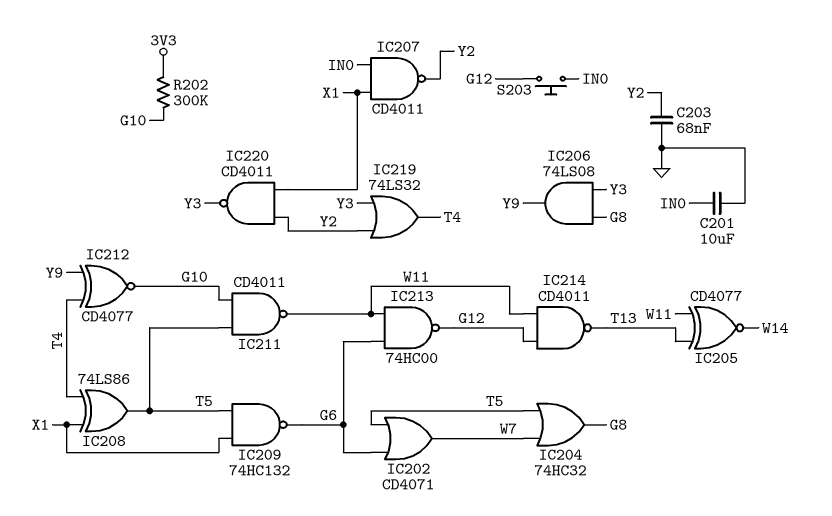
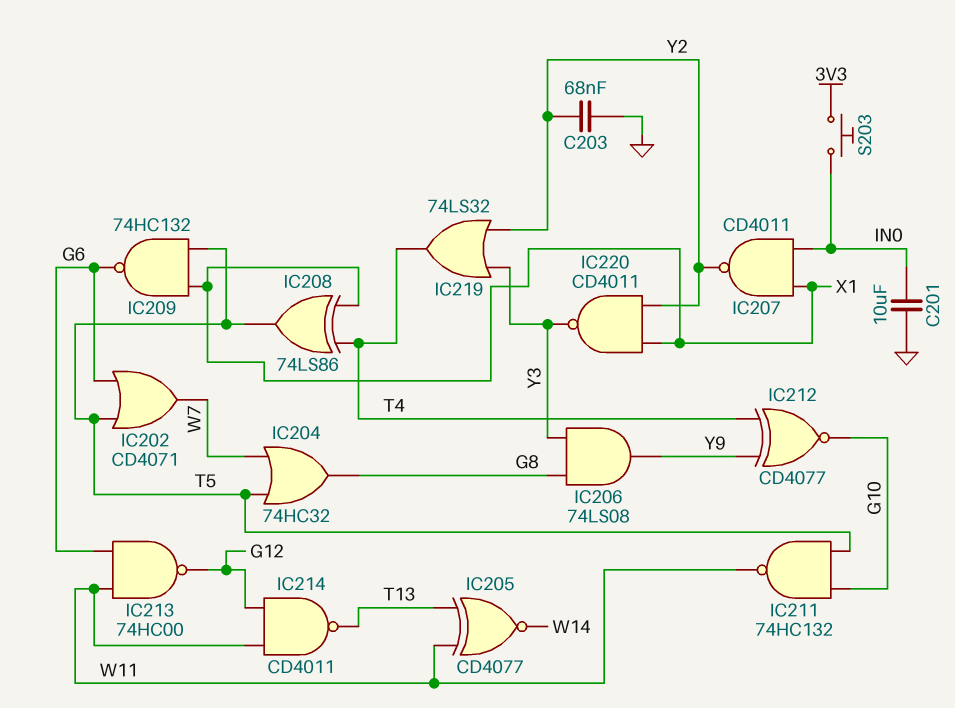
IC211: NAND CD4011 (in G10, in T5, out W11) -> NAND 74HC132 (in G10, in T5, out W11)
R202: 300k (3V3, G10) -> none
S203: button (G12, IN0) -> button (3V3, IN0)

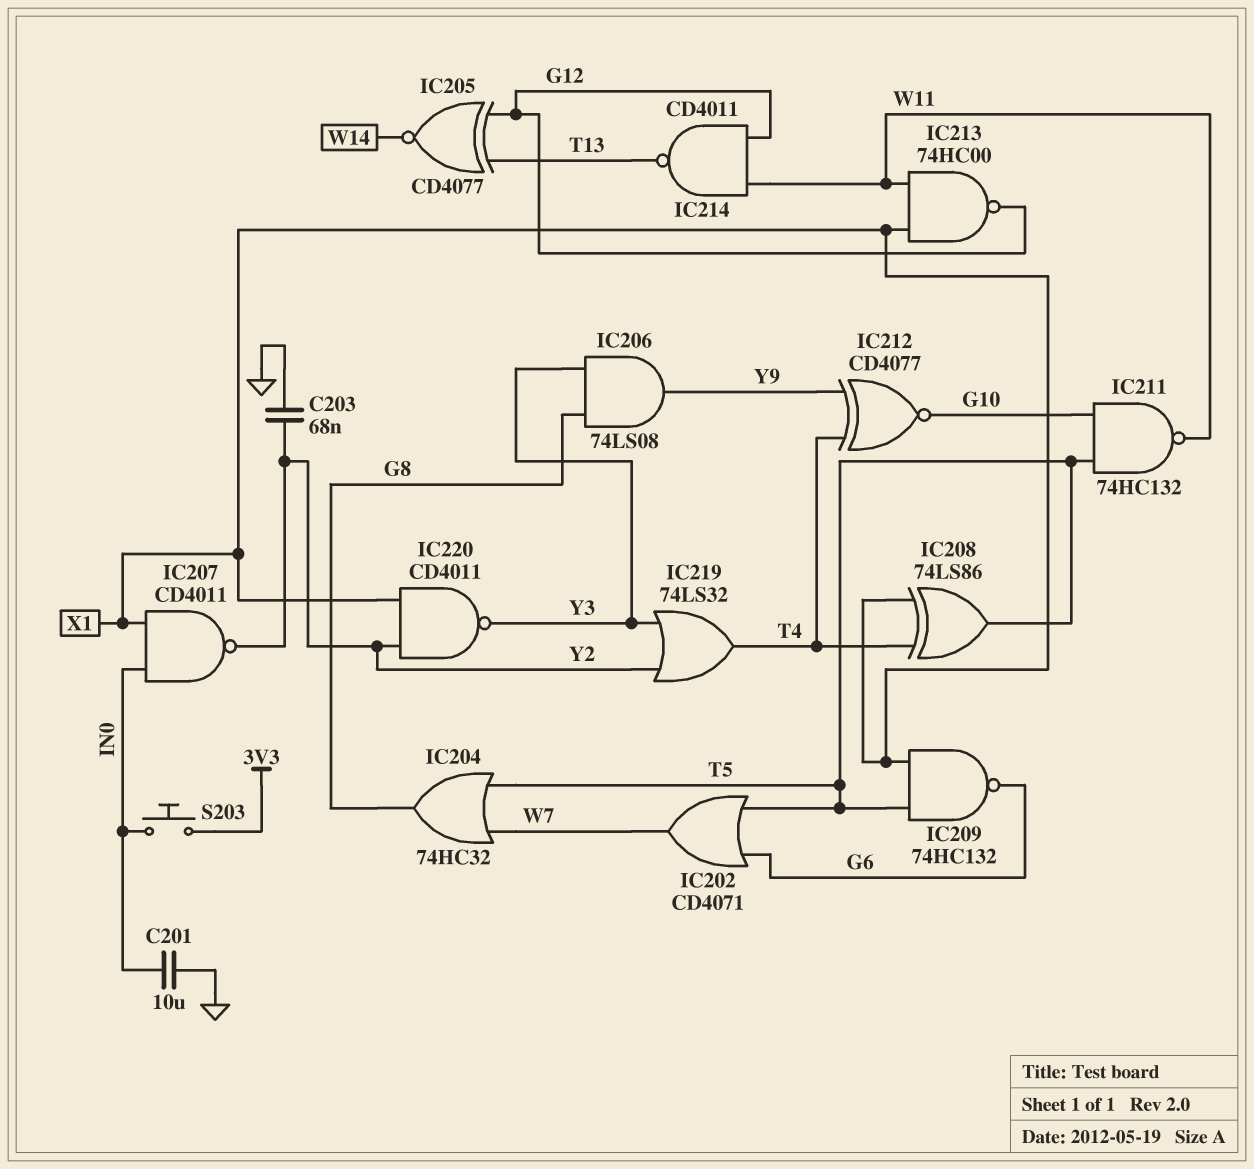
IC205: XNOR CD4077 (in T13, in W11, out W14) -> XNOR CD4077 (in G12, in T13, out W14)
IC213: NAND 74HC00 (in G6, in W11, out G12) -> NAND 74HC00 (in W11, in X1, out G12)

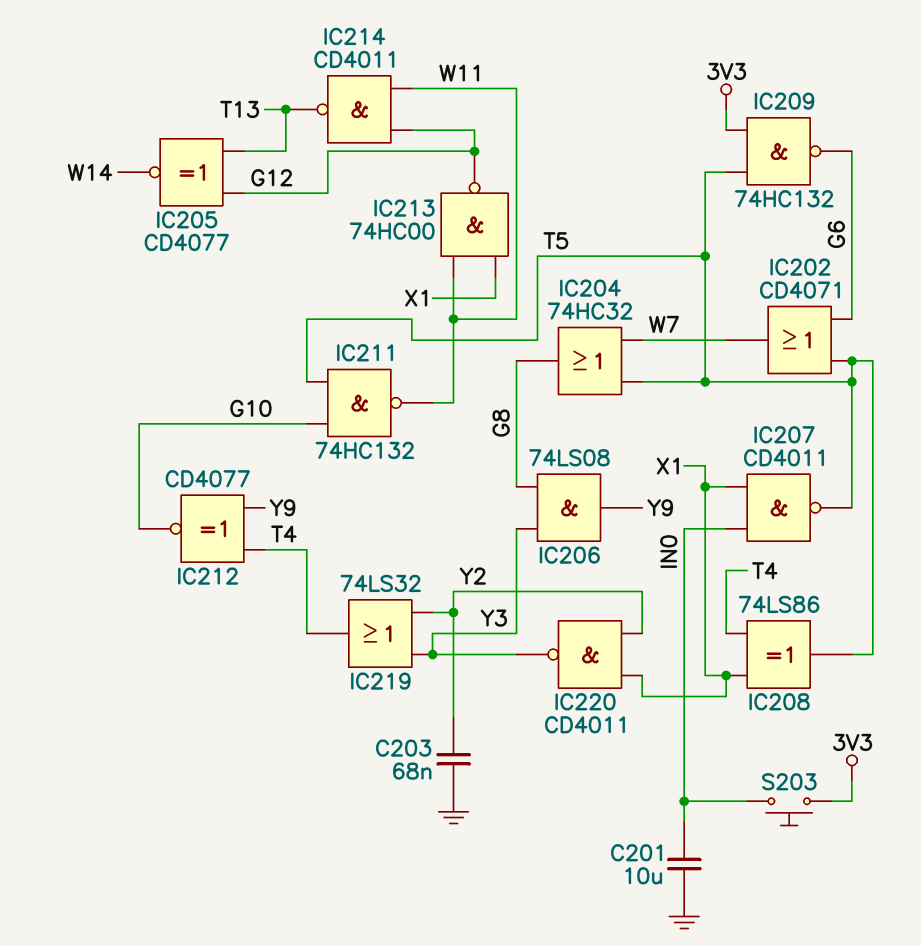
IC207: NAND CD4011 (in IN0, in X1, out Y2) -> NAND CD4011 (in IN0, in X1, out T5)
IC209: NAND 74HC132 (in T5, in X1, out G6) -> NAND 74HC132 (in 3V3, in T5, out G6)

